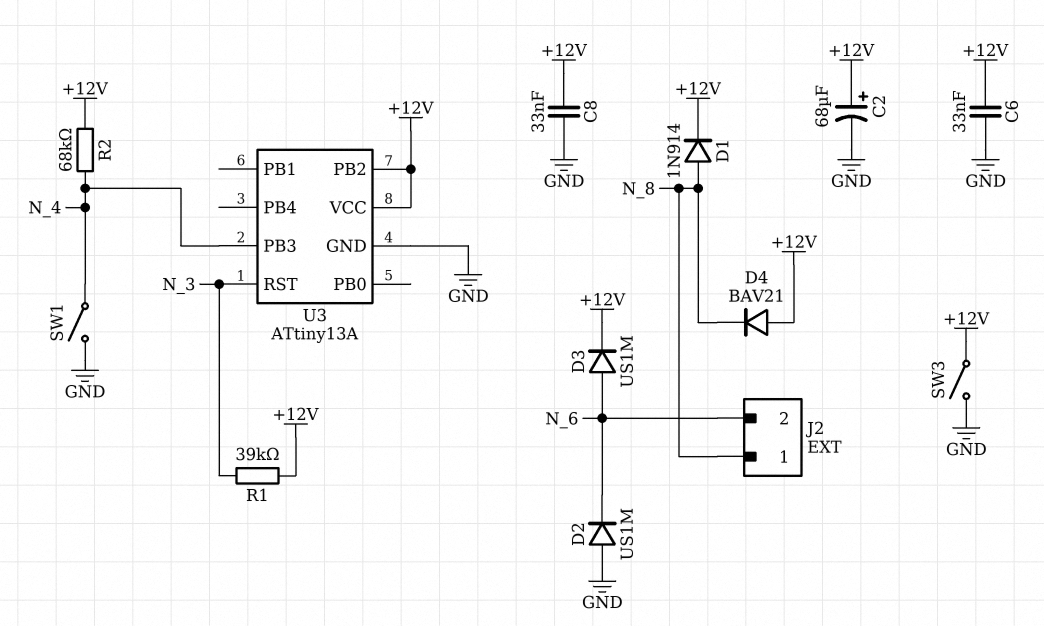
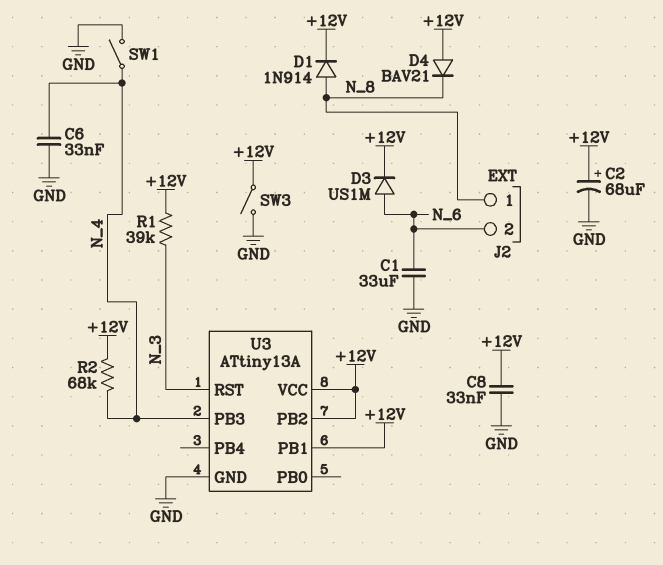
C1: none -> 33uF (GND, N_6)
C6: 33nF (+12V, GND) -> 33nF (GND, N_4)
D2: diode US1M (A GND, K N_6) -> none
U3 pin PB1: none -> +12V

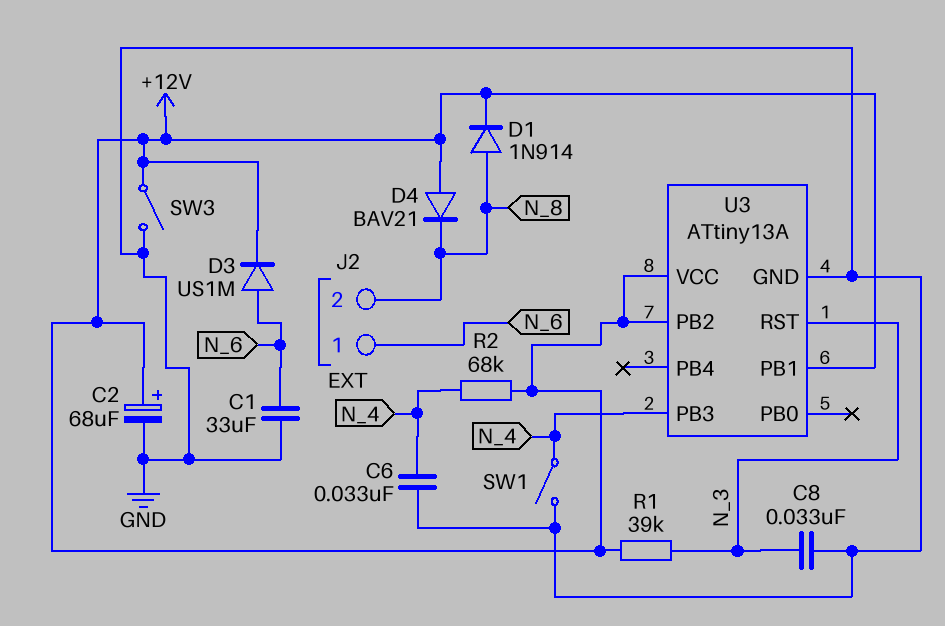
C8: 33nF (+12V, GND) -> 33nF (GND, N_3)
J2 pin 1: N_8 -> N_6
J2 pin 2: N_6 -> N_8

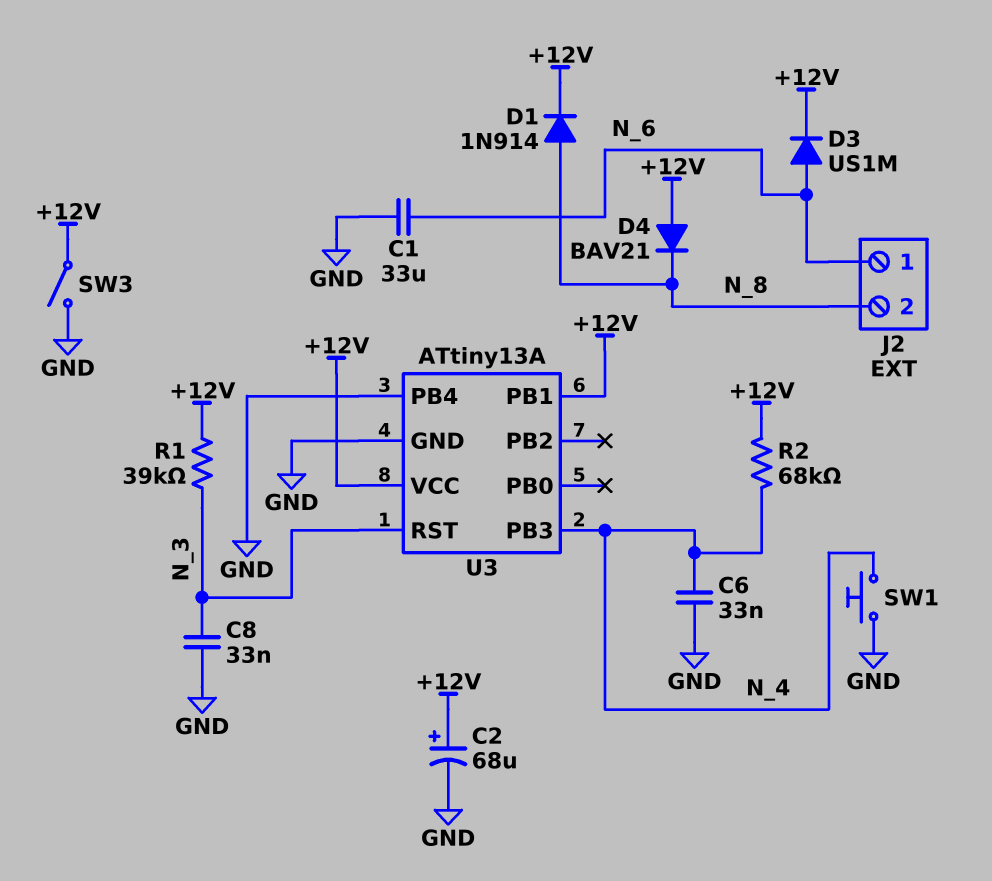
SW1: switch (GND, N_4) -> button (GND, N_4)
U3 pin PB2: +12V -> none
U3 pin PB4: none -> GND

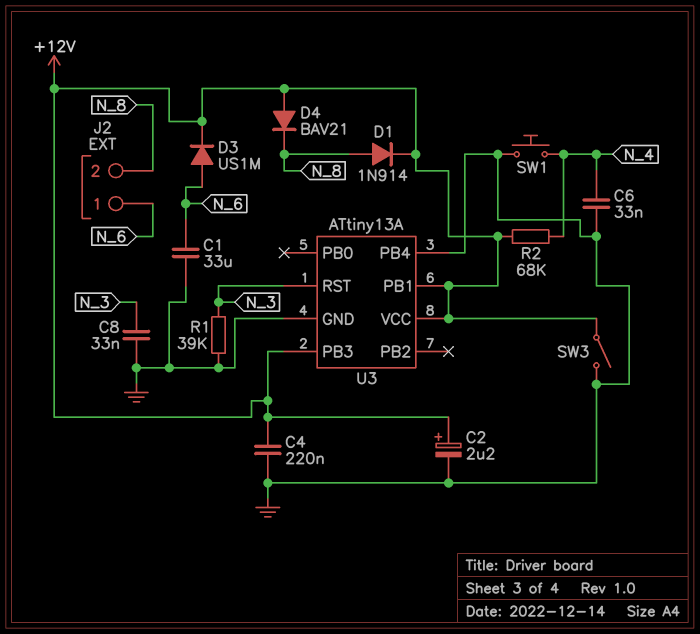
C2: 68uF (plus +12V, minus GND) -> 2.2uF (plus +12V, minus GND)
C4: none -> 220nF (+12V, GND)
R1: 39k (+12V, N_3) -> 39k (GND, N_3)
U3 pin PB3: N_4 -> +12V

